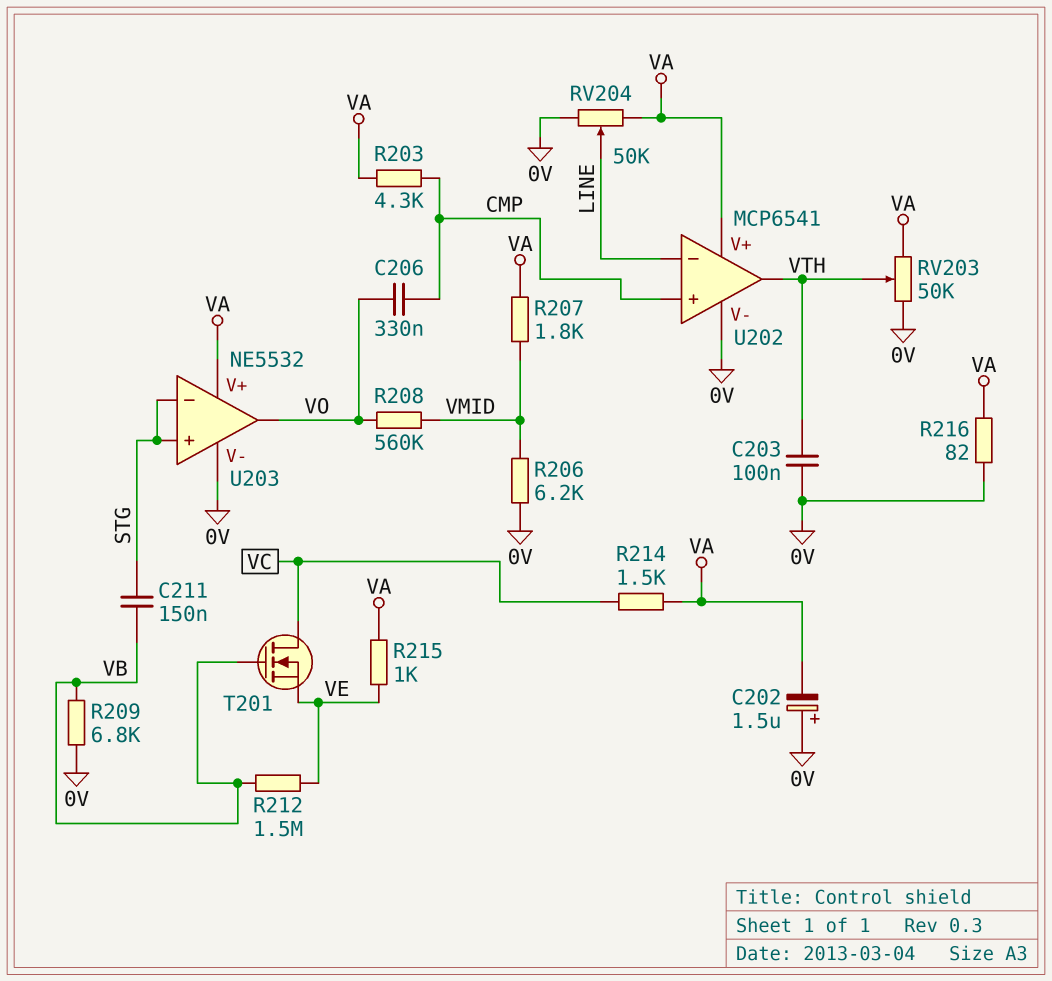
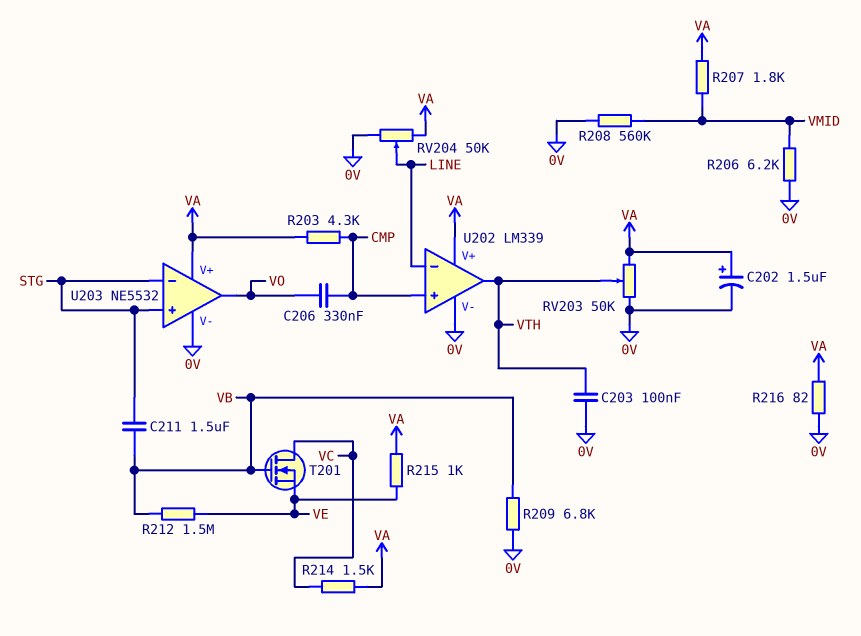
C202: 1.5uF (plus 0V, minus VA) -> 1.5uF (plus VA, minus 0V)
C211: 150nF (STG, VB) -> 1.5uF (STG, VB)
R208: 560k (VMID, VO) -> 560k (0V, VMID)
U202: MCP6541 -> LM339

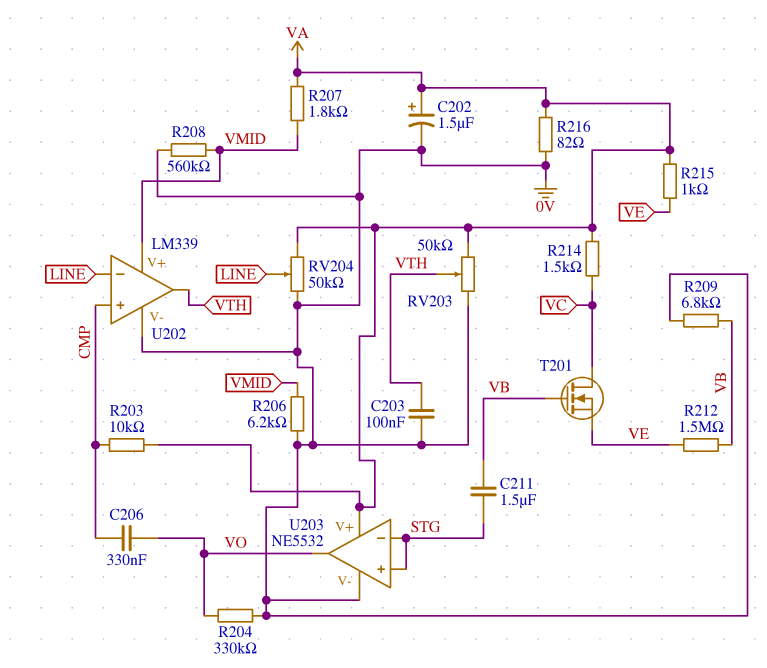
R203: 4.3k (CMP, VA) -> 10k (CMP, VA)
R204: none -> 330k (0V, VO)
U202 pin V+: VA -> VMID

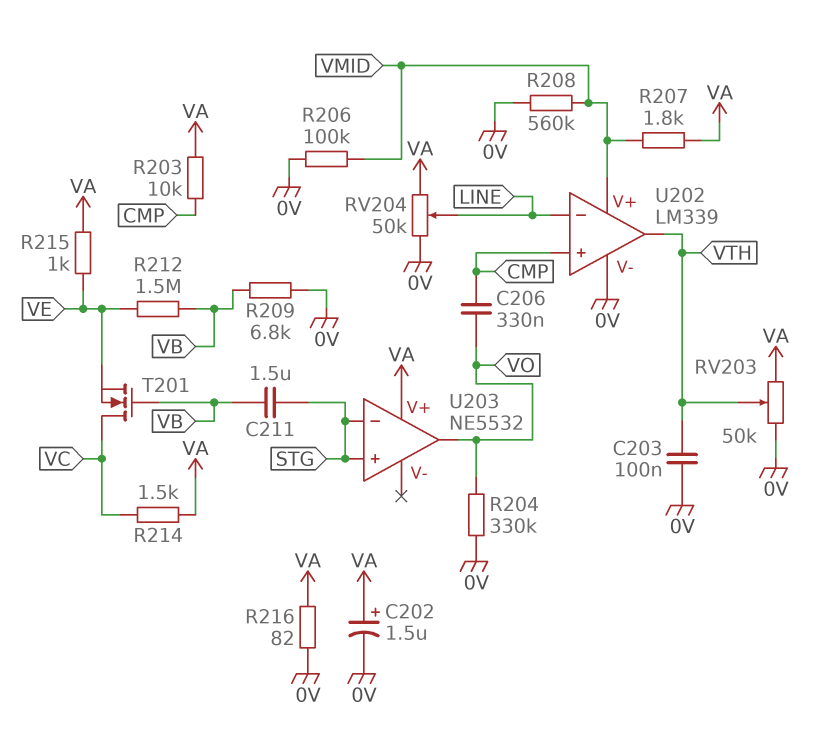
R206: 6.2k (0V, VMID) -> 100k (0V, VMID)
U203 pin V-: 0V -> none

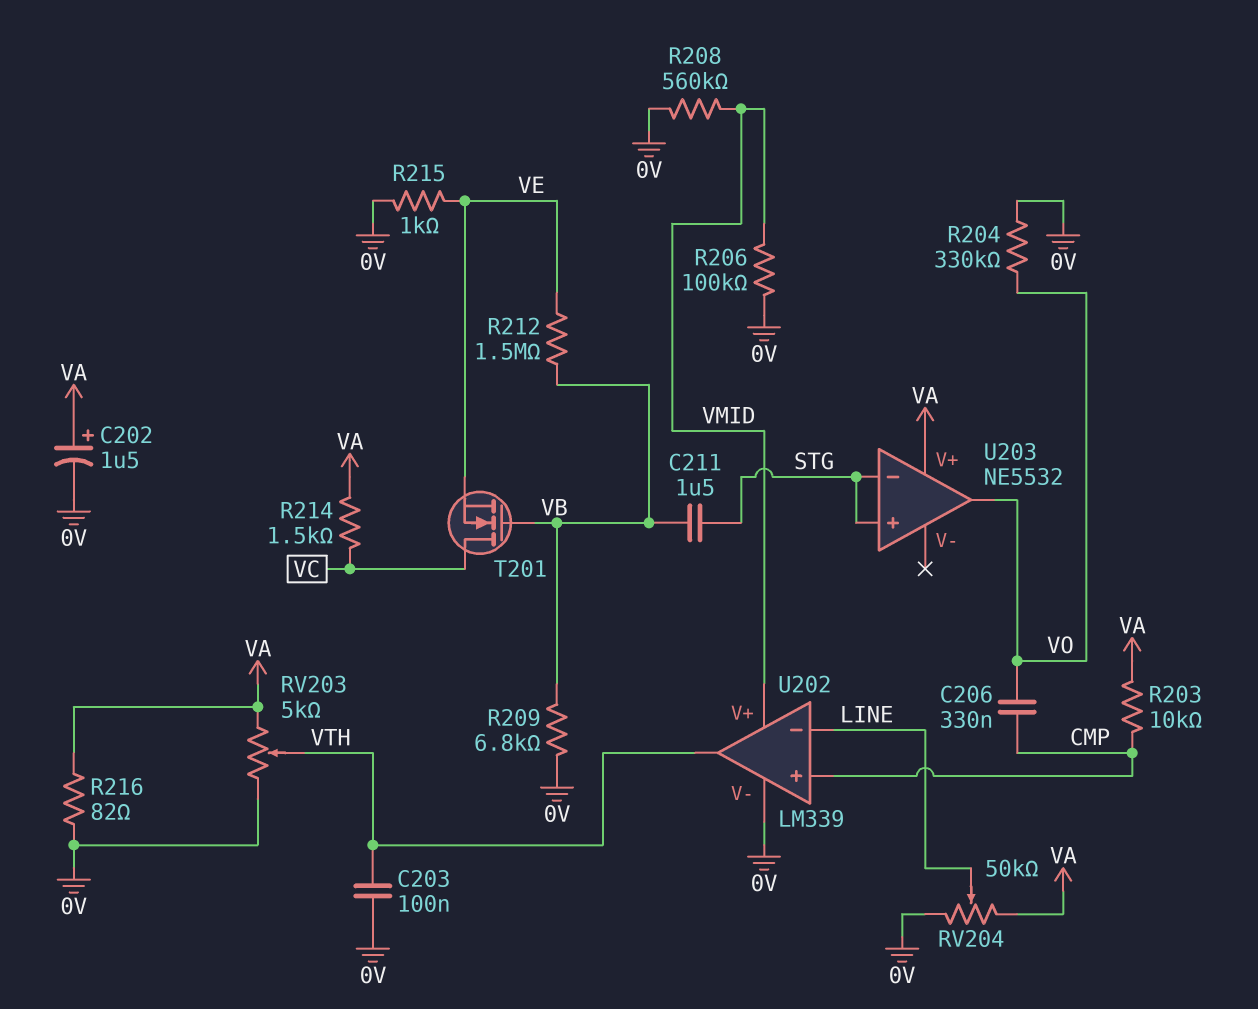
R207: 1.8k (VA, VMID) -> none
R215: 1k (VA, VE) -> 1k (0V, VE)
RV203: 50k (0V, VA, wiper VTH) -> 5k (0V, VA, wiper VTH)

